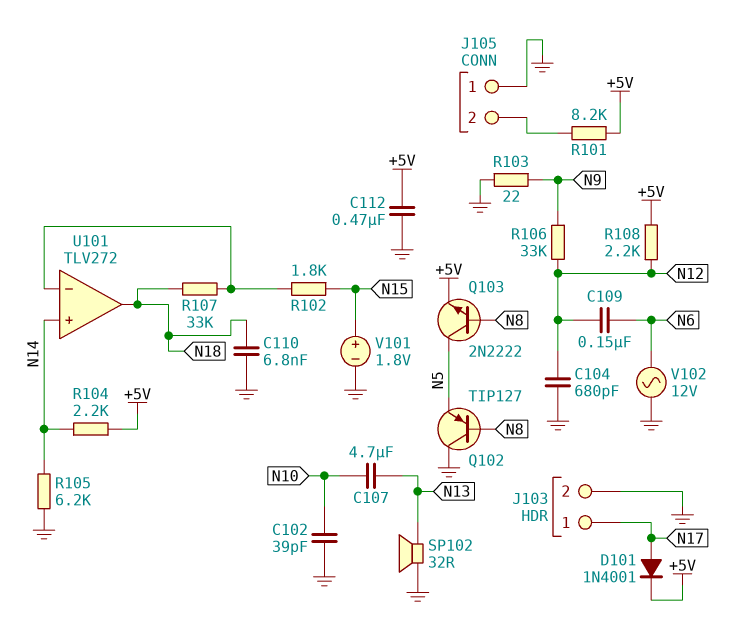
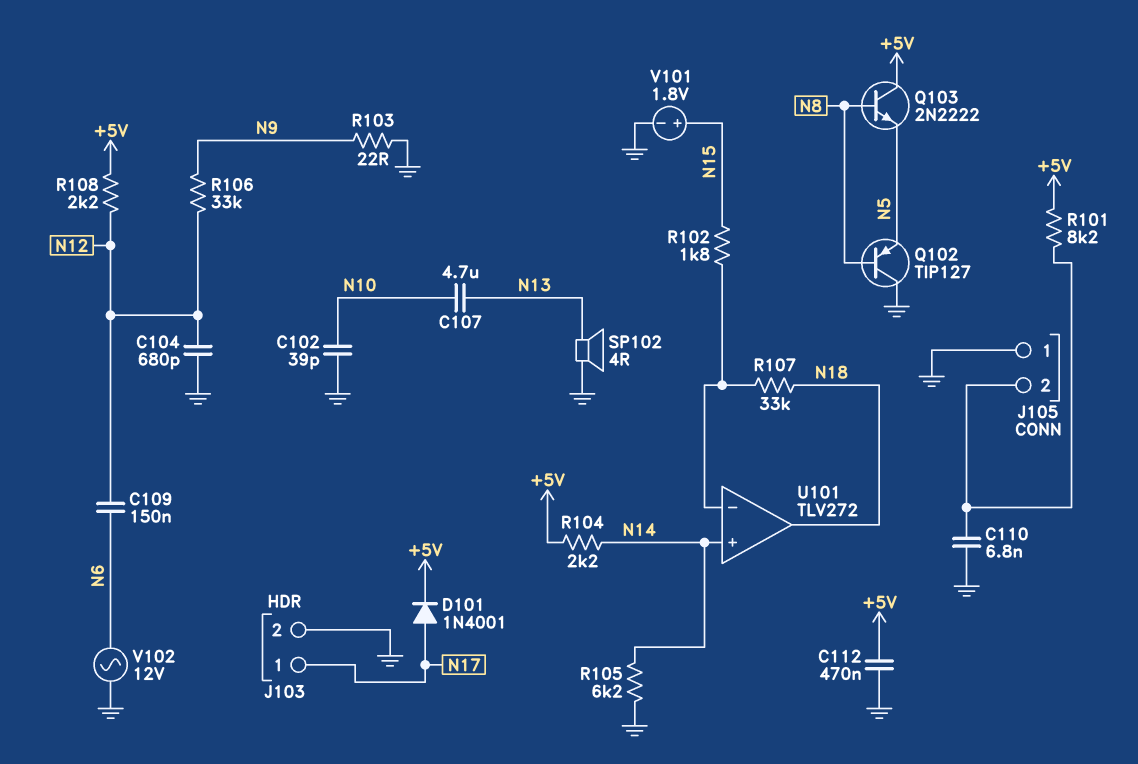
C110: 6.8nF (GND, N18) -> 6.8nF (GND, J105/2)
Q103: NPN 2N2222 (B N8, C N5, E +5V) -> NPN 2N2222 (B N8, C +5V, E N5)
SP102: speaker 32R (GND, N13) -> speaker 4R (GND, N13)

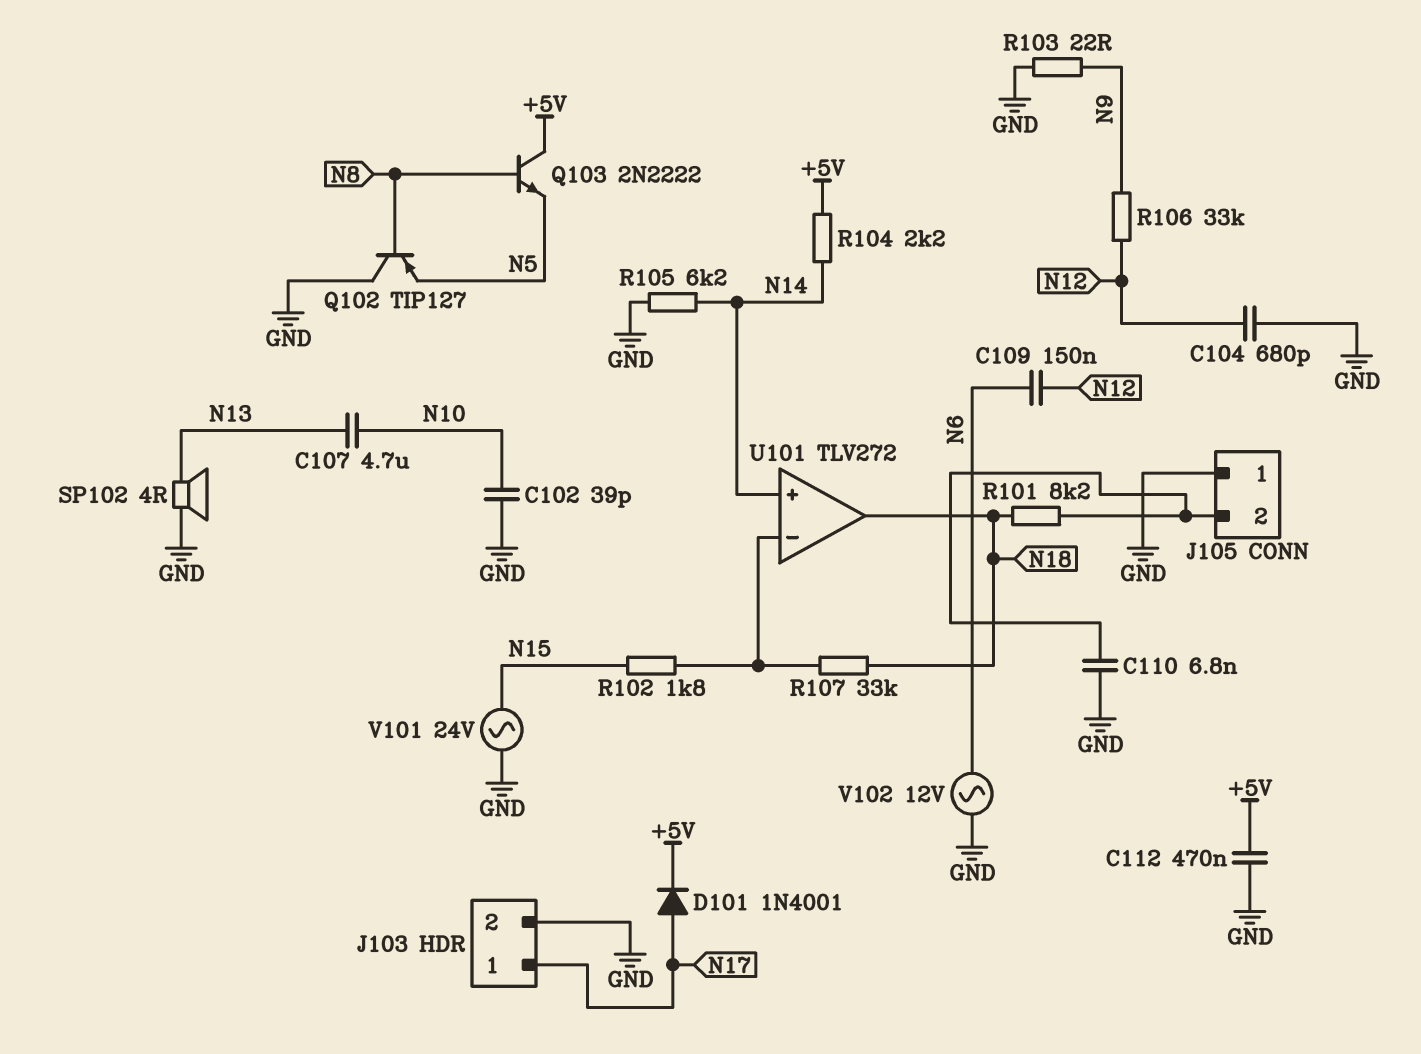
R101: 8.2k (+5V, J105/2) -> 8.2k (J105/2, N18)
R108: 2.2k (+5V, N12) -> none
V101: 1.8V (plus N15, minus GND) -> AC 24V (GND, N15)

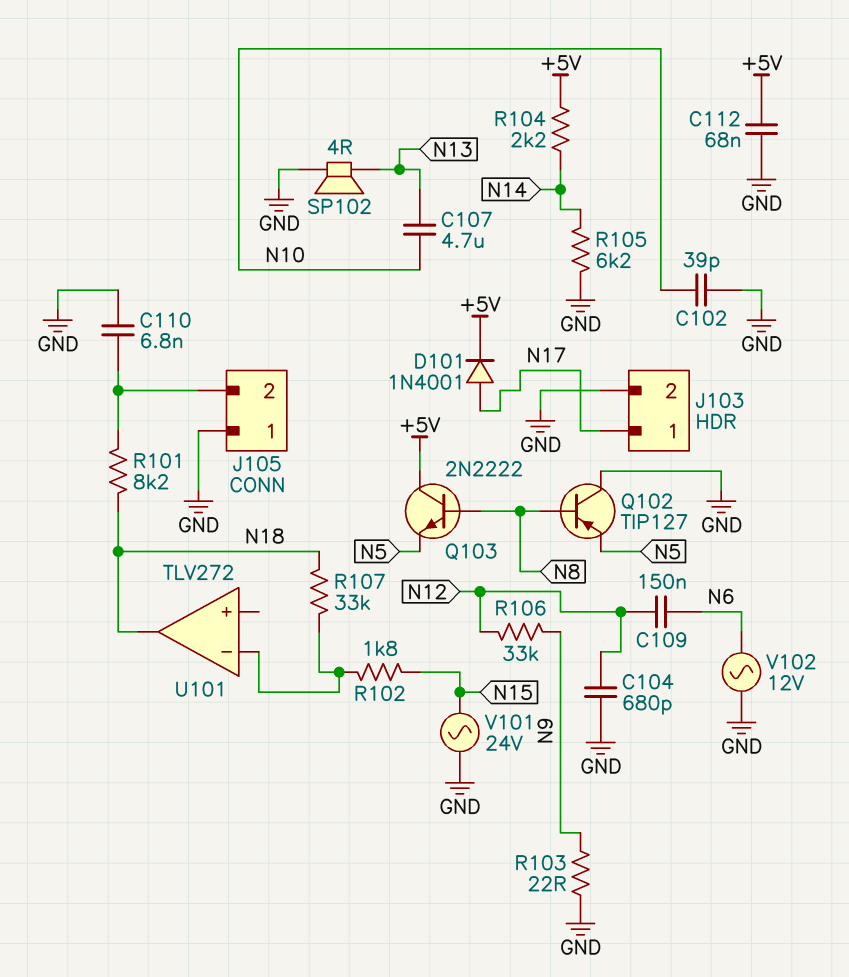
C112: 470nF (+5V, GND) -> 68nF (+5V, GND)
U101 pin in+: N14 -> none

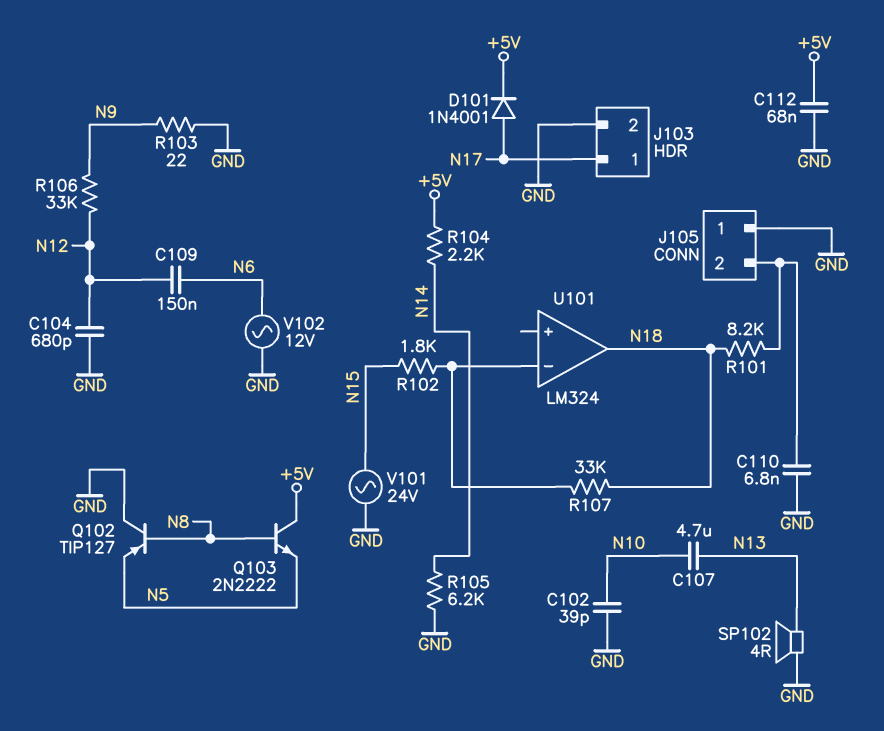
U101: TLV272 -> LM324

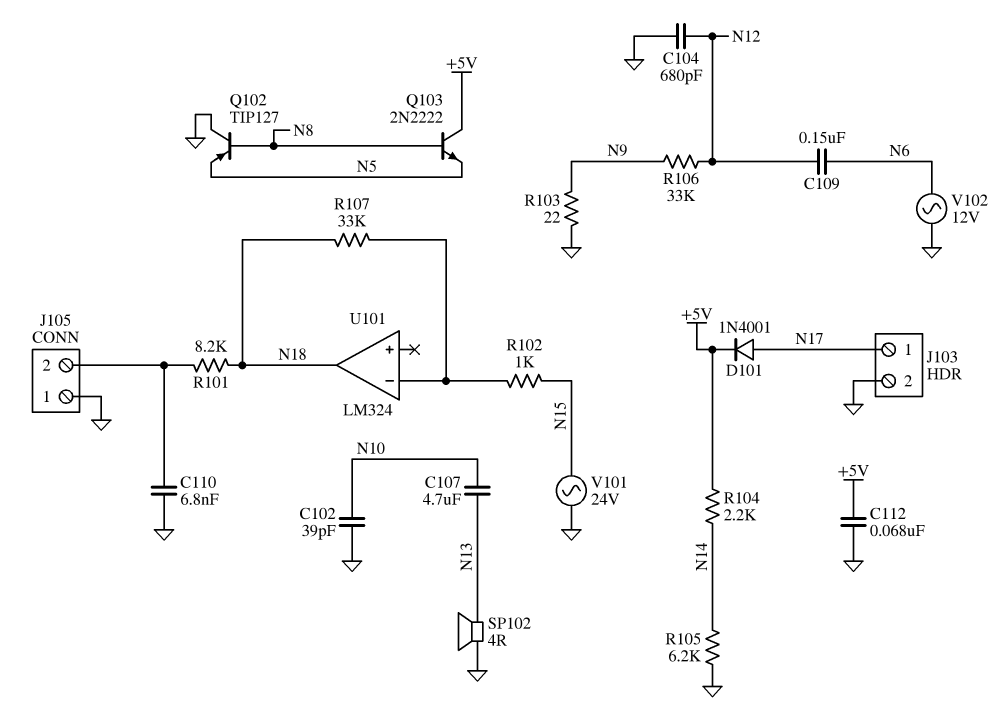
R102: 1.8k (N15, U101/in-) -> 1k (N15, U101/in-)

